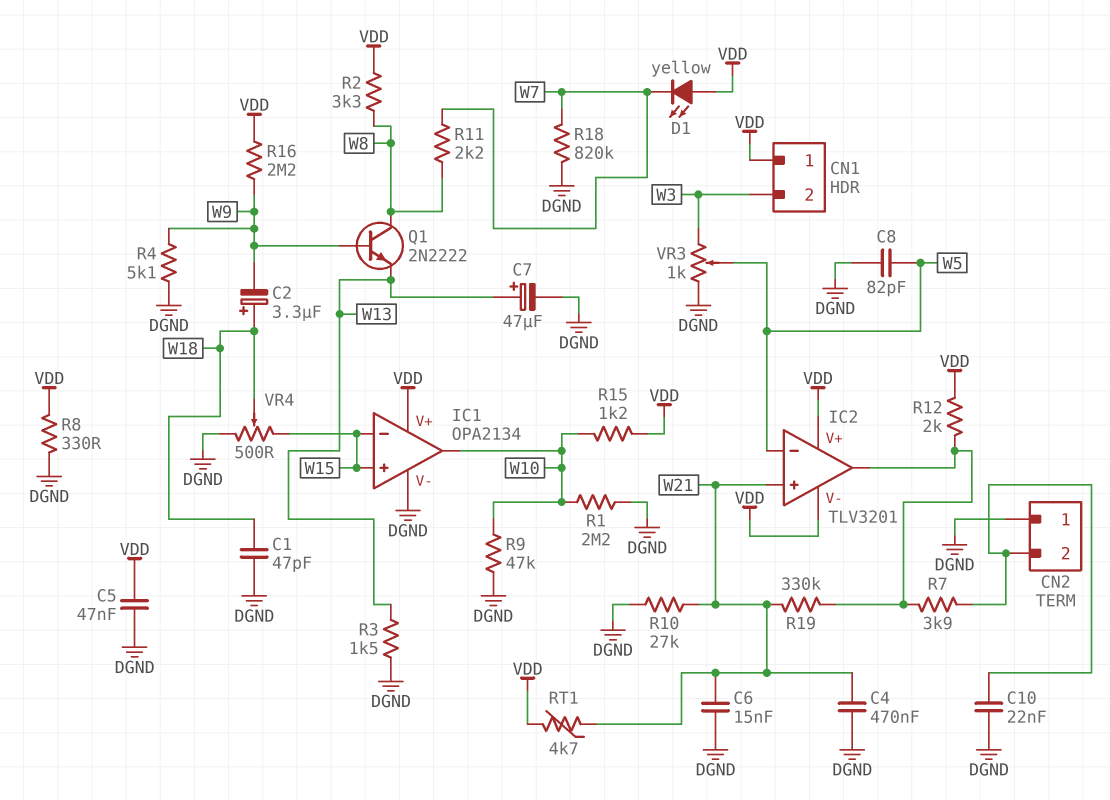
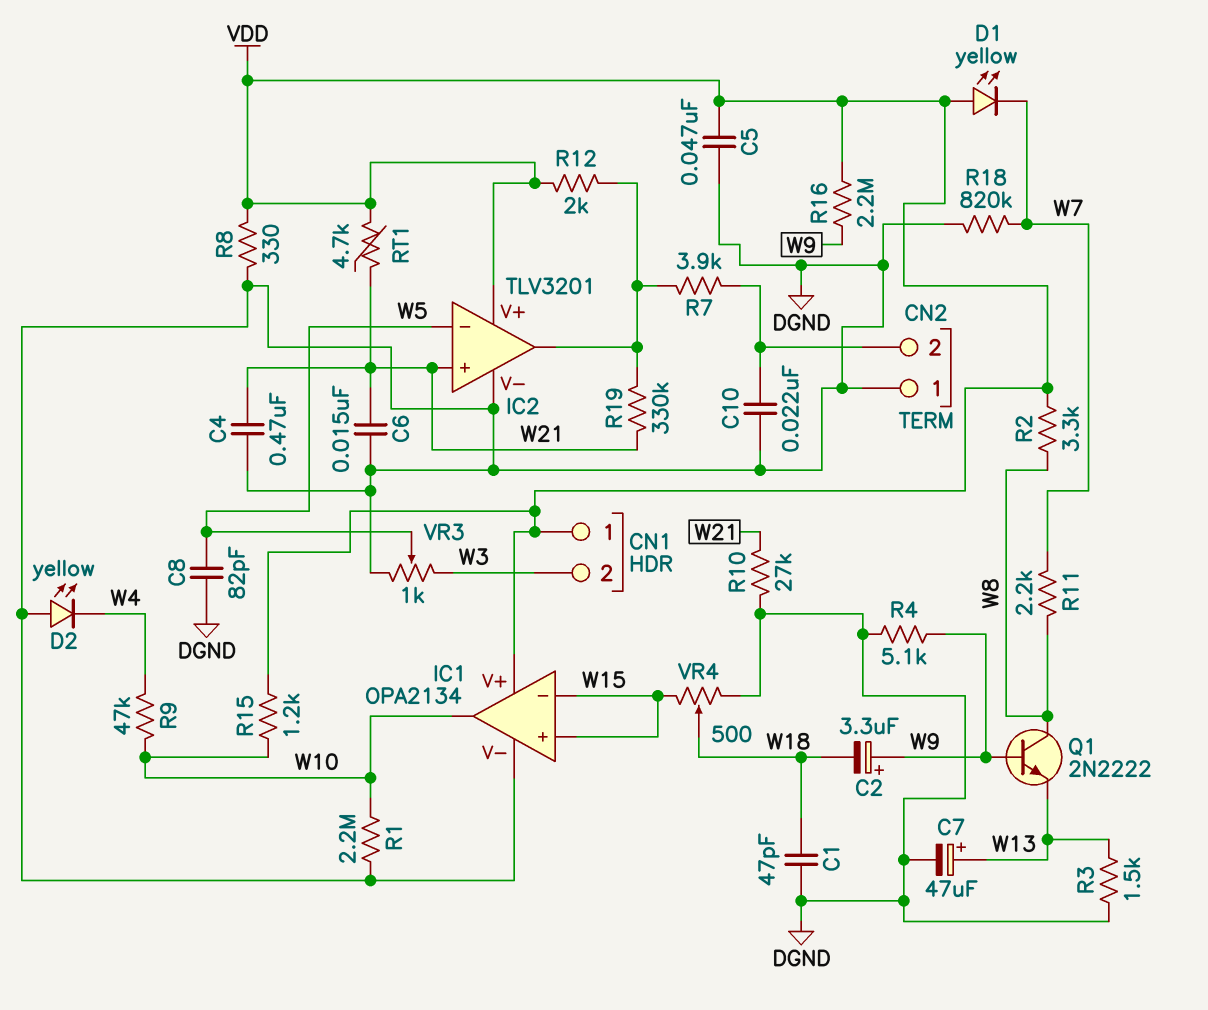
C2: 3.3uF (plus W18, minus W9) -> 3.3uF (plus W9, minus W18)
D2: none -> LED yellow (A DGND, K W4)
IC2 pin V-: VDD -> DGND
R9: 47k (DGND, W10) -> 47k (W4, W10)

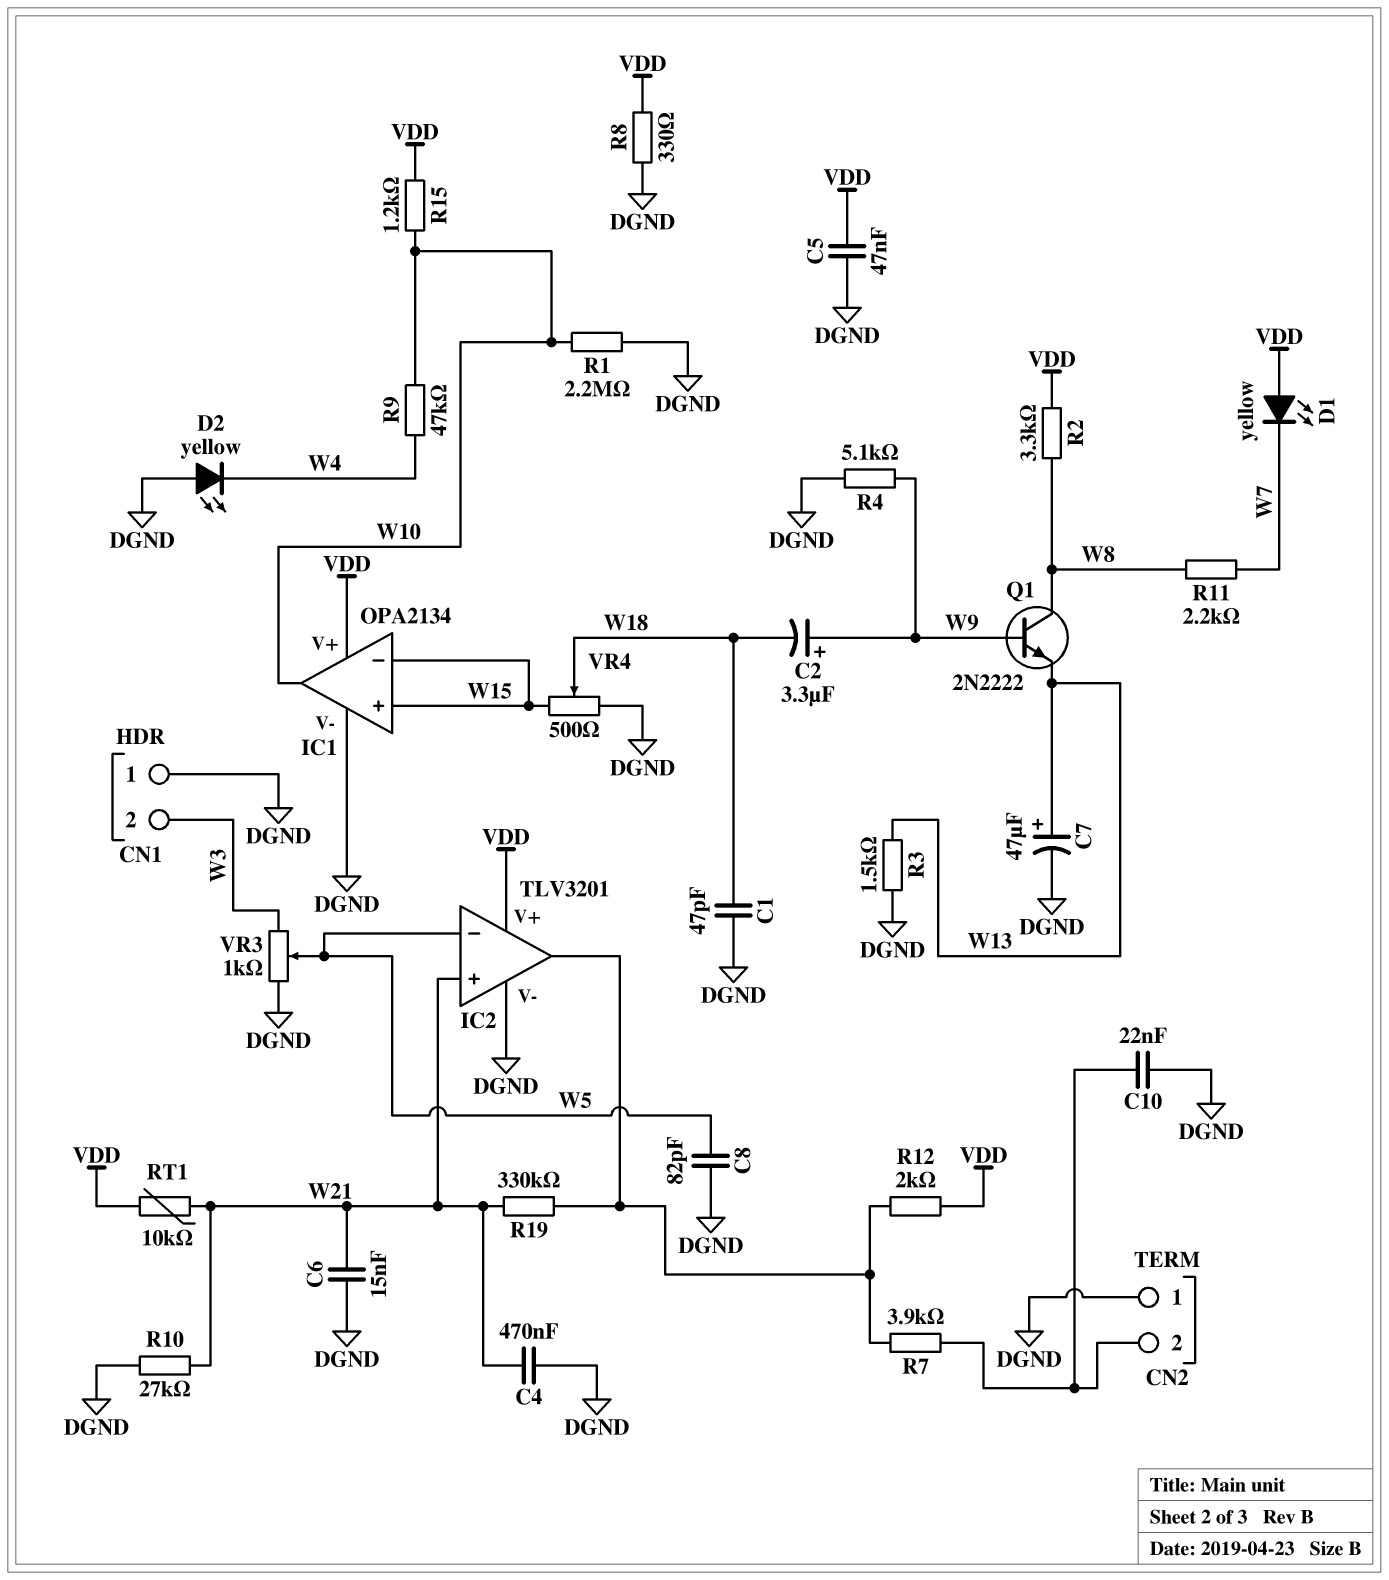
CN1 pin 1: VDD -> DGND
R16: 2.2M (VDD, W9) -> none
R18: 820k (DGND, W7) -> none
RT1: 4.7k (VDD, W21) -> 10k (VDD, W21)

